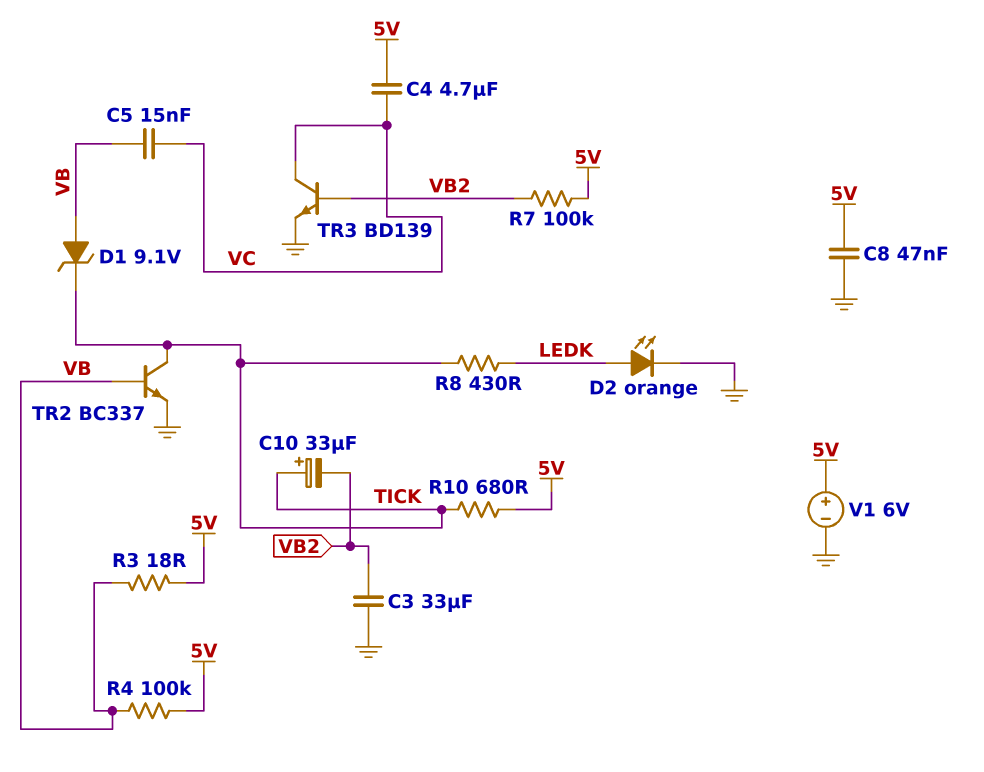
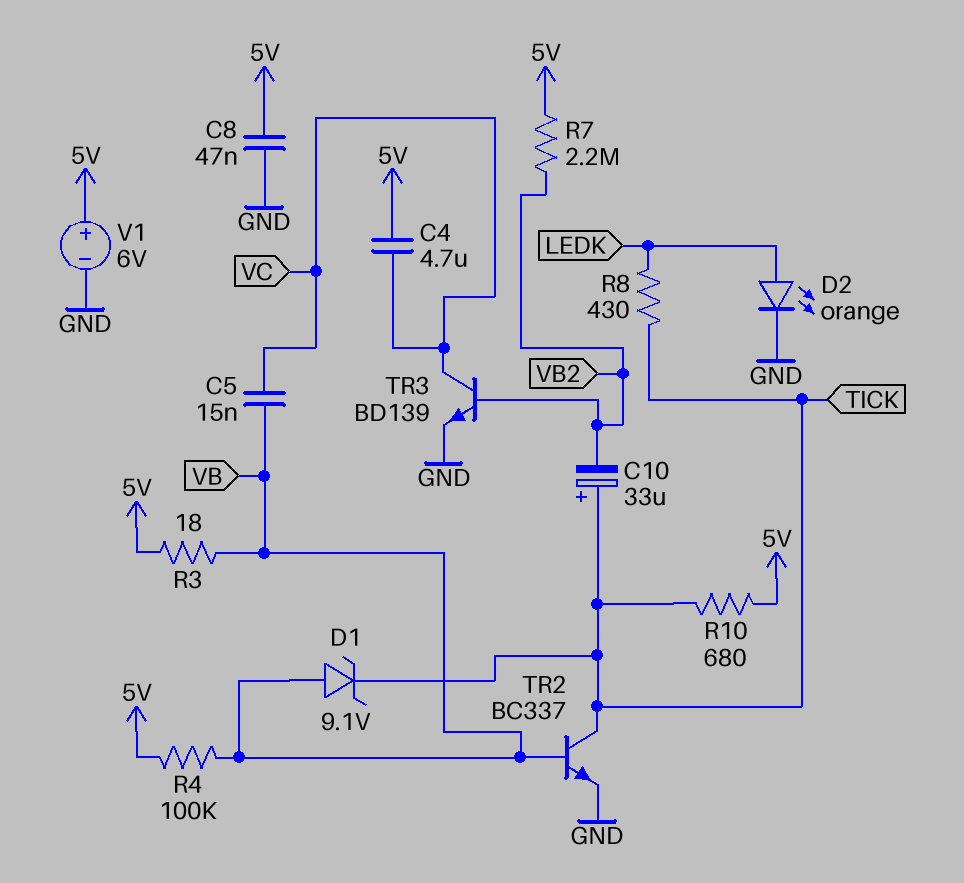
C3: 33uF (GND, VB2) -> none
R7: 100k (5V, VB2) -> 2.2M (5V, VB2)

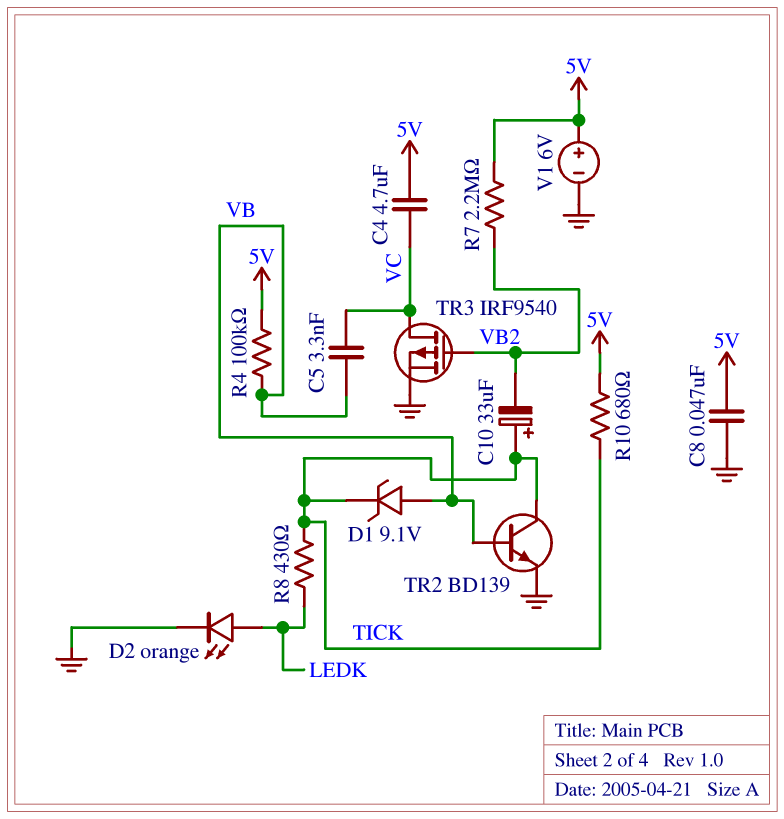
C5: 15nF (VB, VC) -> 3.3nF (VB, VC)
R3: 18 (5V, VB) -> none
TR2: NPN BC337 (B VB, C TICK, E GND) -> NPN BD139 (B VB, C TICK, E GND)
TR3: NPN BD139 (B VB2, C VC, E GND) -> PMOS IRF9540 (G VB2, D VC, S GND)

